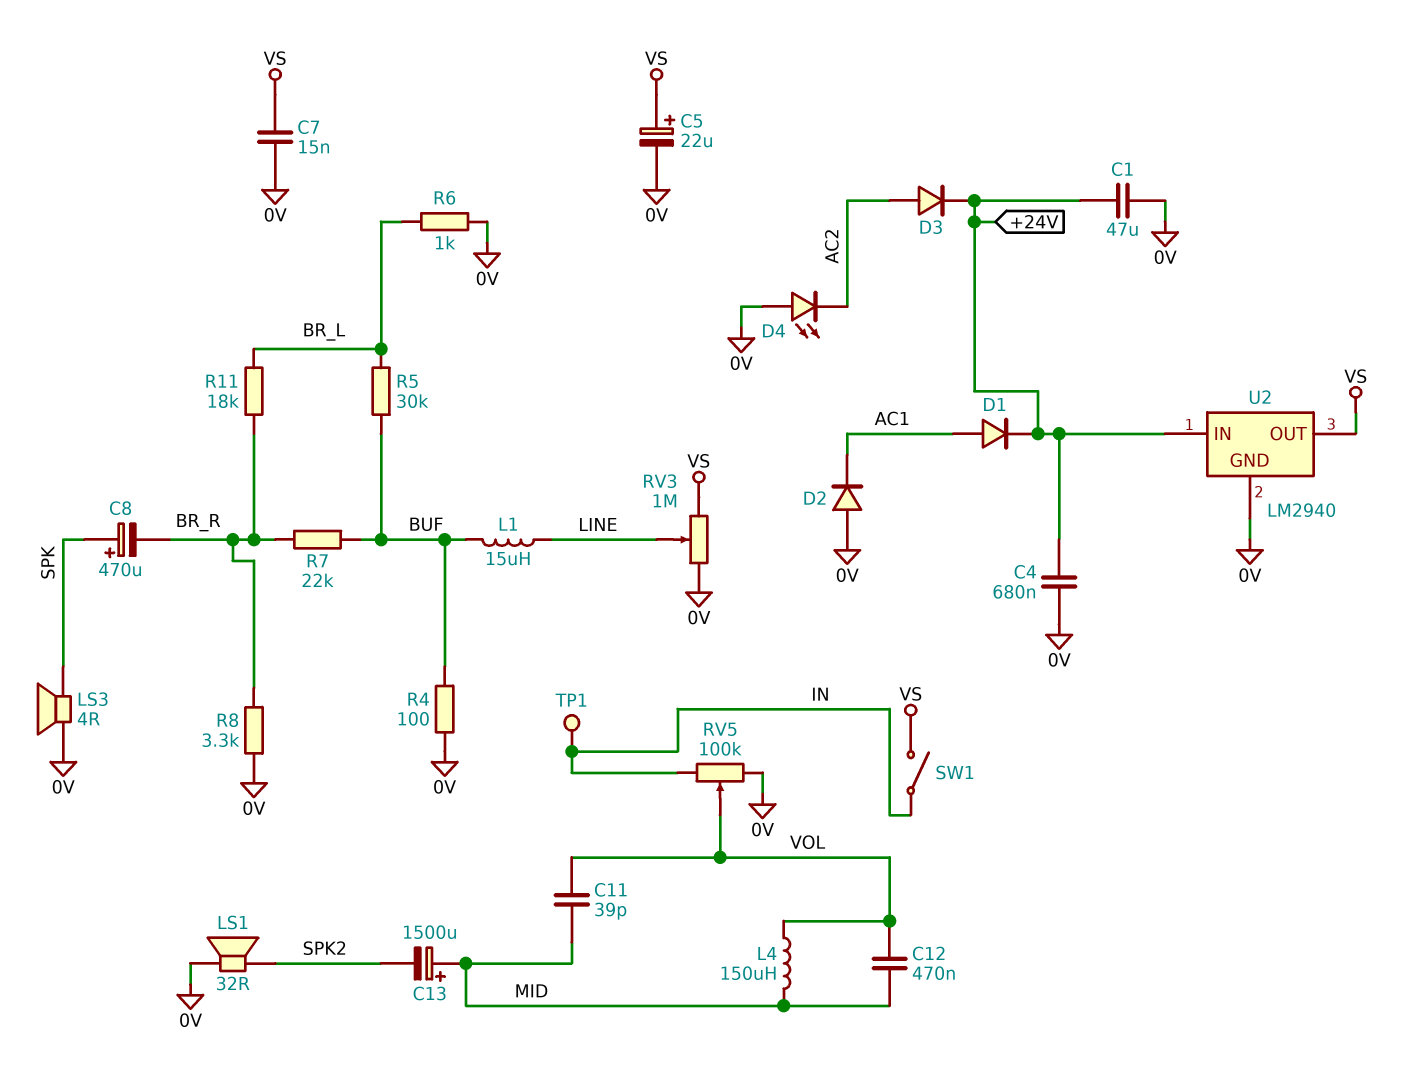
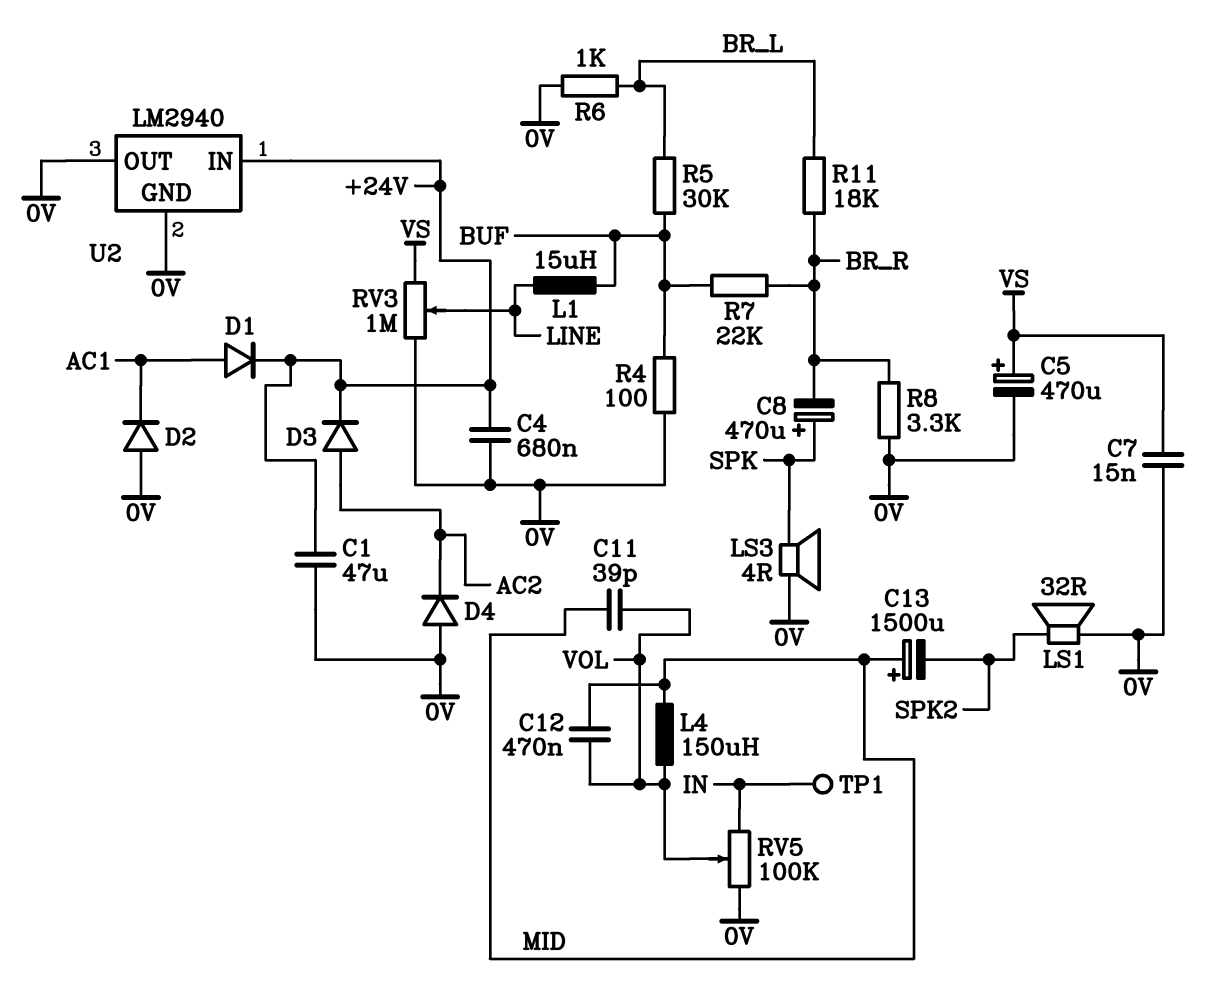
C5: 22uF (plus VS, minus 0V) -> 470uF (plus VS, minus 0V)
D4: LED (A 0V, K AC2) -> diode (A 0V, K AC2)
SW1: switch (IN, VS) -> none
U2 pin OUT: VS -> 0V

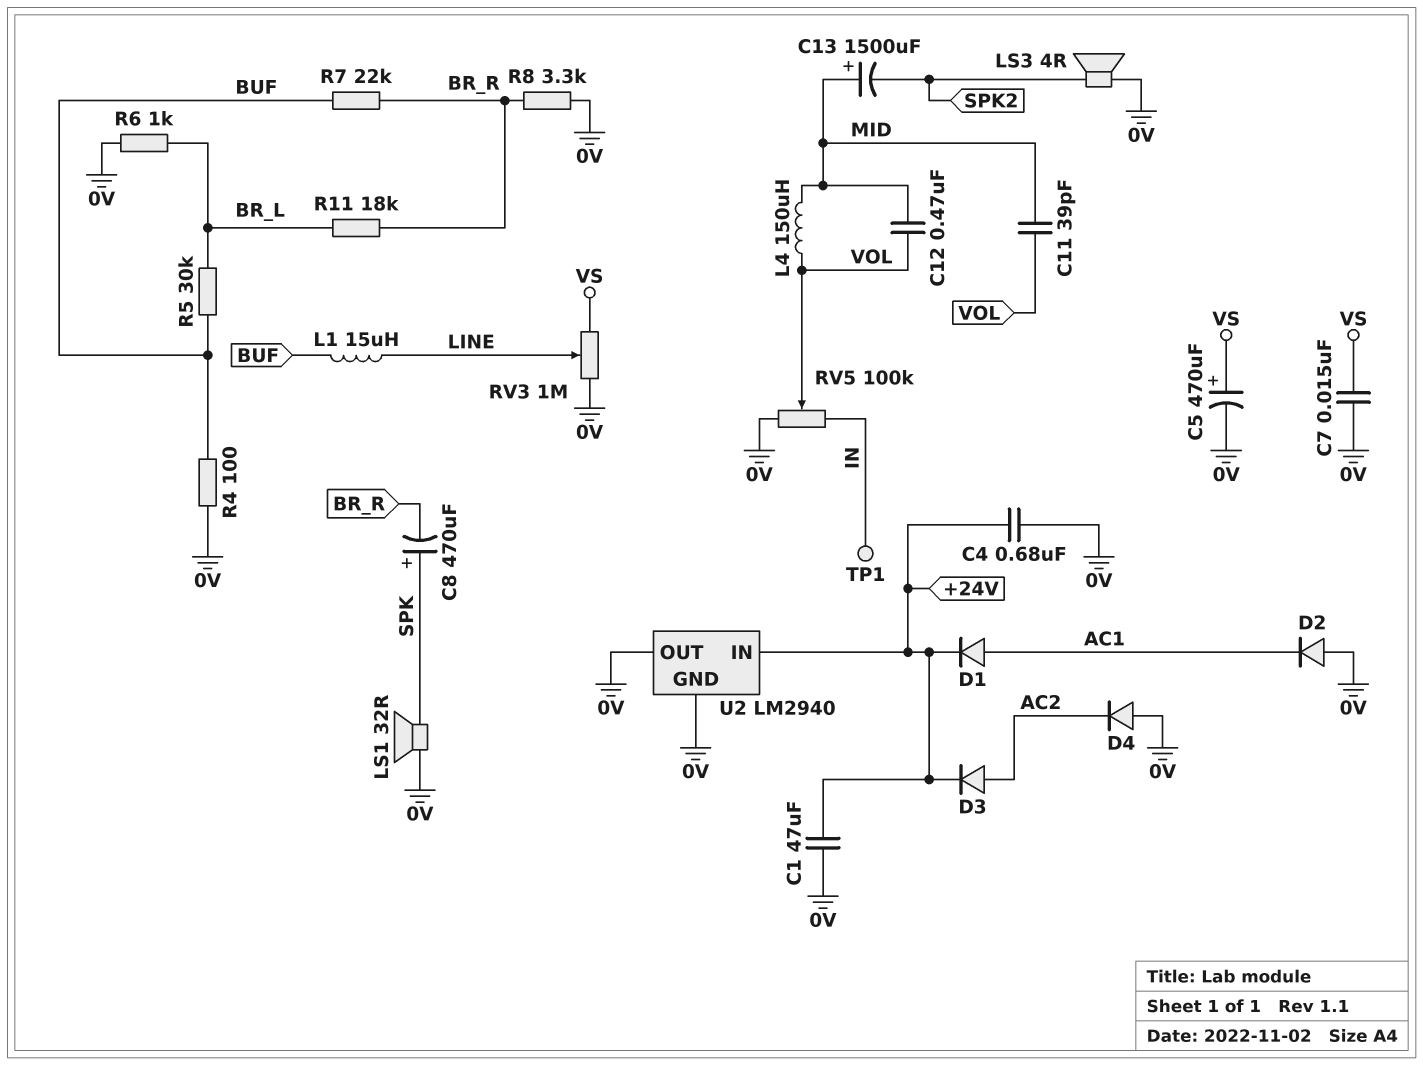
LS1: speaker 32R (0V, SPK2) -> speaker 32R (0V, SPK)
LS3: speaker 4R (0V, SPK) -> speaker 4R (0V, SPK2)

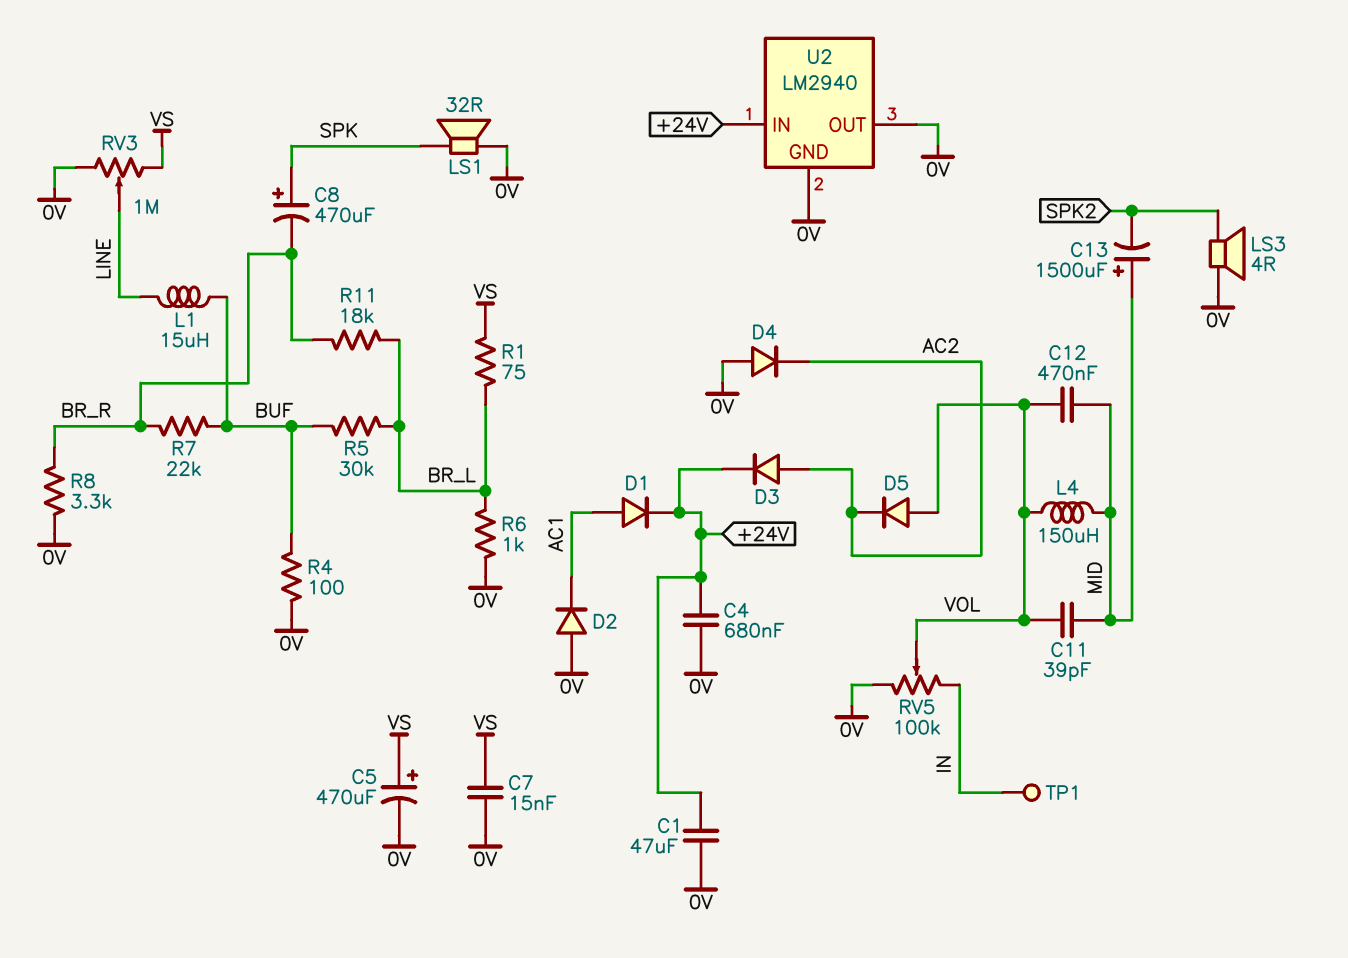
D5: none -> diode (A VOL, K AC2)
R1: none -> 75 (BR_L, VS)

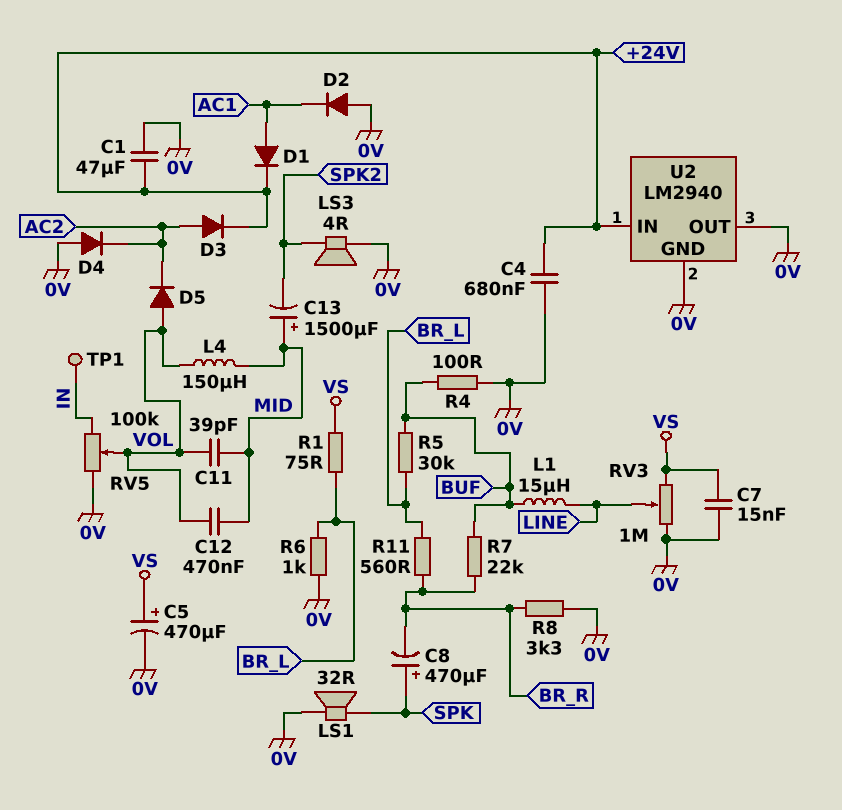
R11: 18k (BR_L, BR_R) -> 560 (BR_L, BR_R)

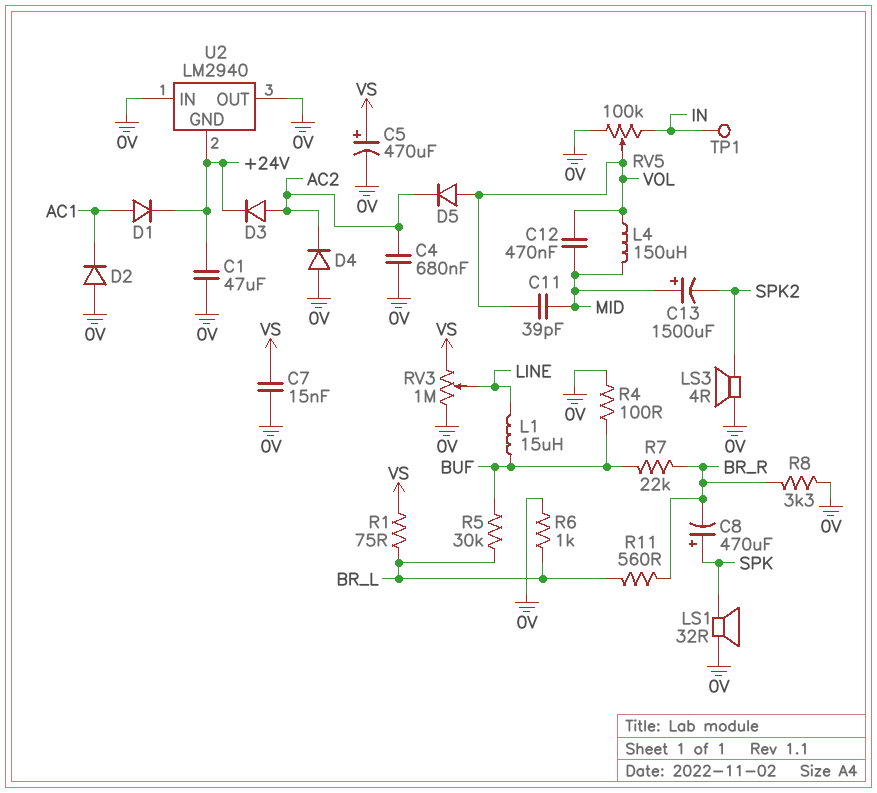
C4: 680nF (+24V, 0V) -> 680nF (0V, AC2)
U2 pin GND: 0V -> +24V
U2 pin IN: +24V -> 0V

